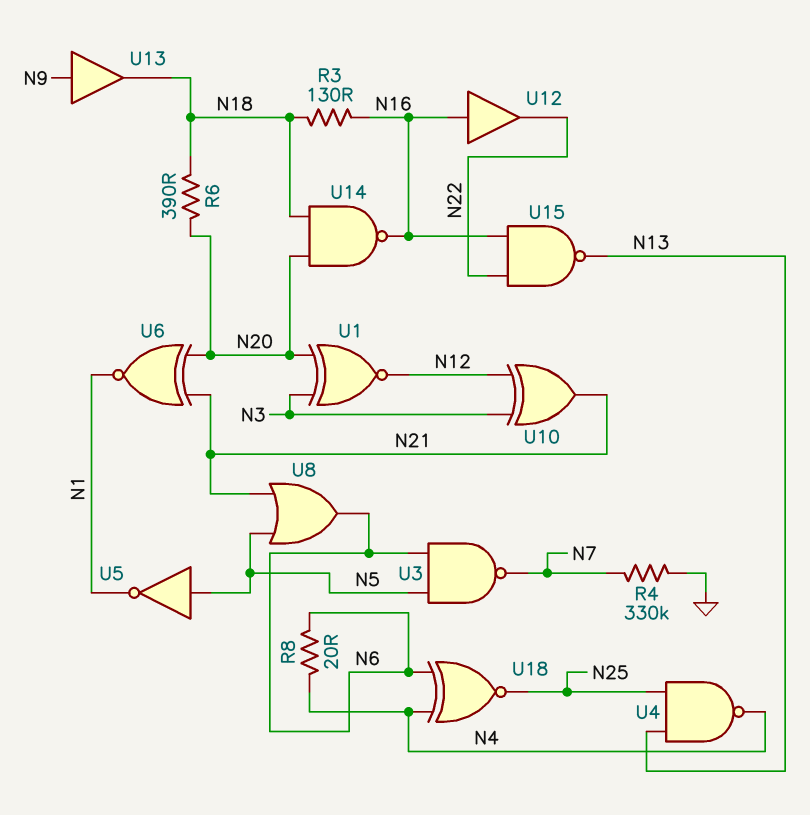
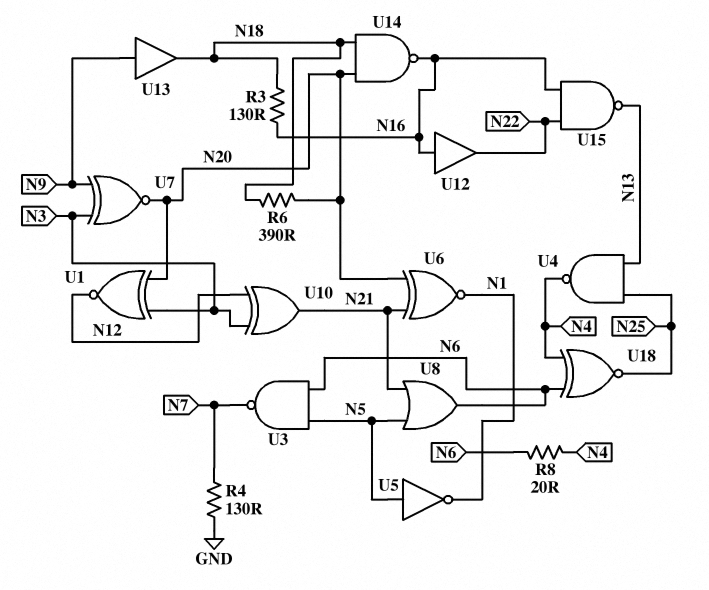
R4: 330k (GND, N7) -> 130 (GND, N7)
U7: none -> XNOR (in N3, in N9, out N20)

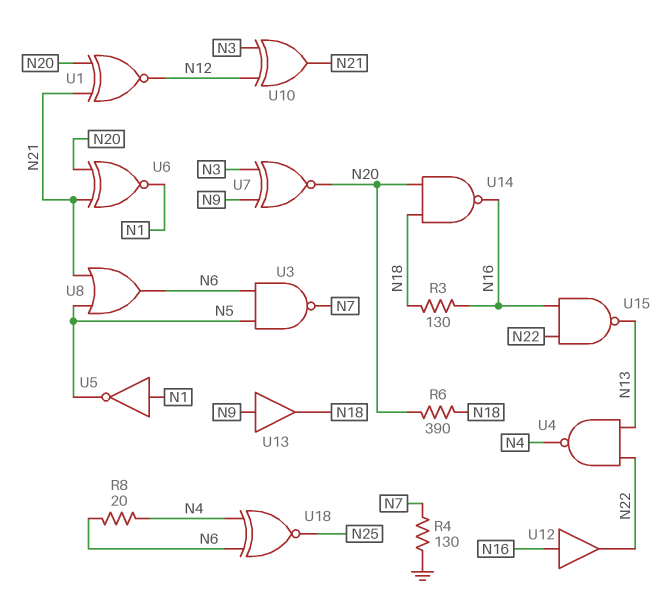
U1: XNOR (in N3, in N20, out N12) -> XNOR (in N20, in N21, out N12)
U4: NAND (in N13, in N25, out N4) -> NAND (in N13, in N22, out N4)
U5: NOT (in N5, out N1) -> NOT (in N1, out N5)

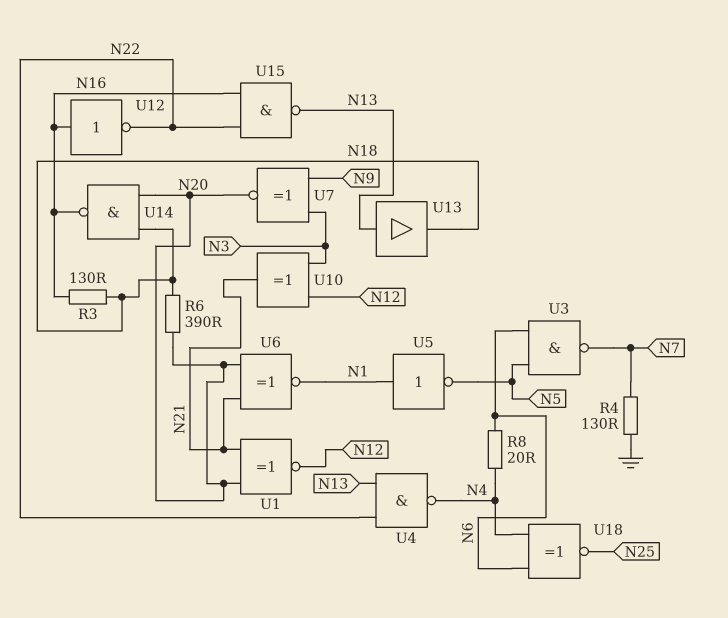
U8: OR (in N5, in N21, out N6) -> none
U12: buffer (in N16, out N22) -> NOT (in N16, out N22)
U13: buffer (in N9, out N18) -> buffer (in N13, out N18)

